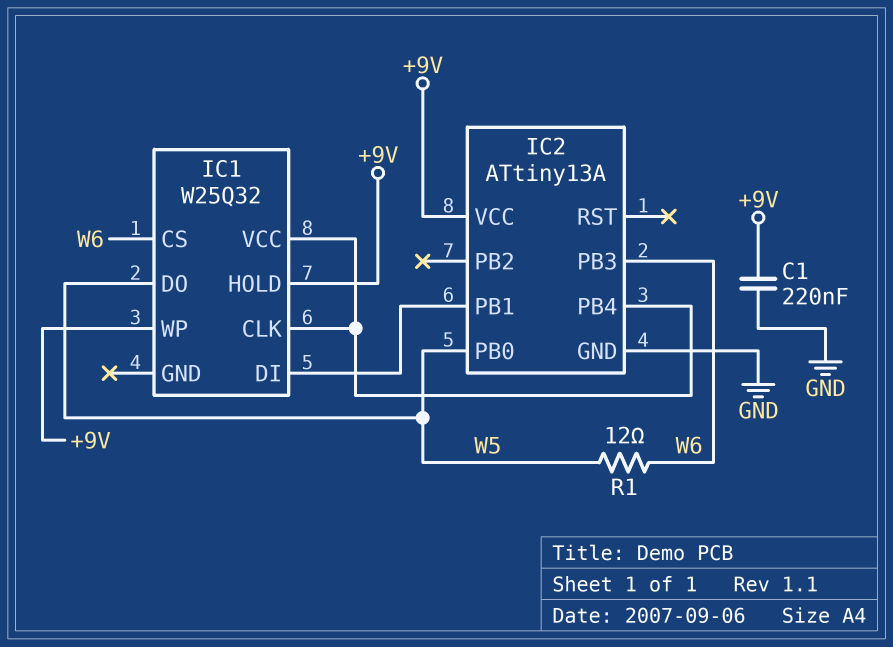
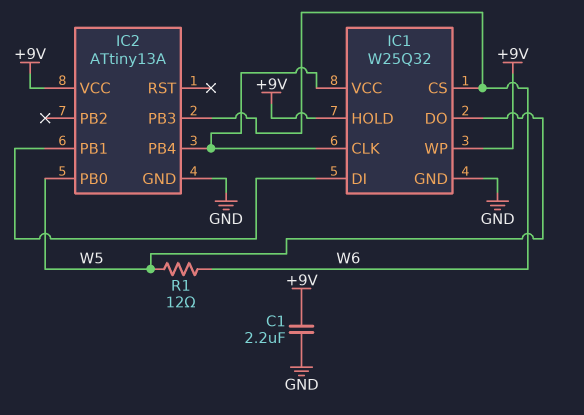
C1: 220nF (+9V, GND) -> 2.2uF (+9V, GND)
IC1 pin GND: none -> GND

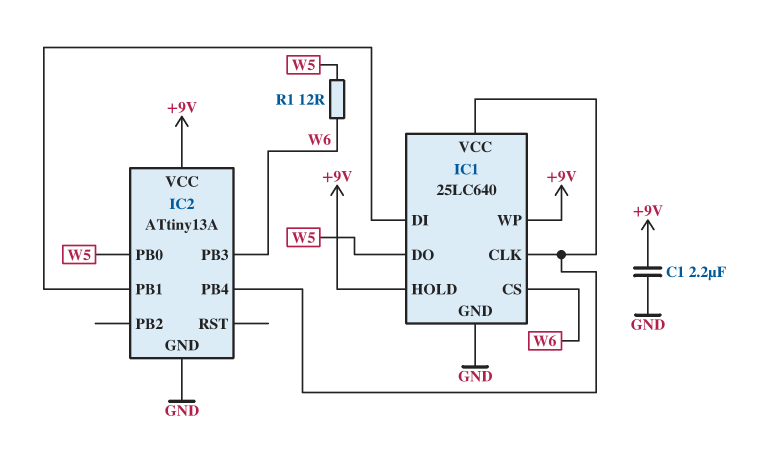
IC1: W25Q32 -> 25LC640

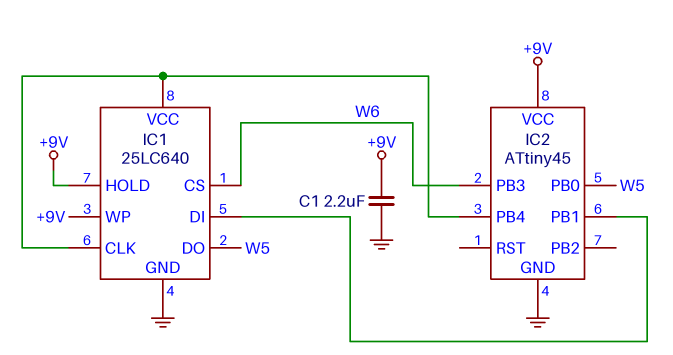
IC2: ATtiny13A -> ATtiny45
R1: 12 (W5, W6) -> none

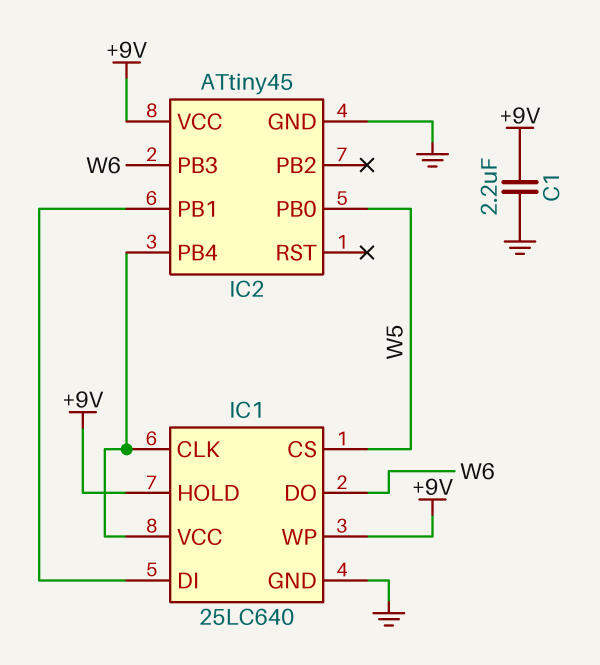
IC1 pin CS: W6 -> W5
IC1 pin DO: W5 -> W6

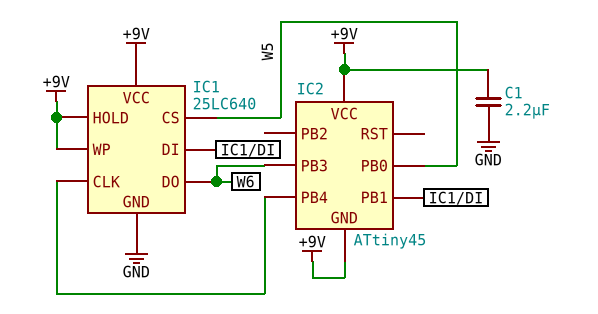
IC1 pin VCC: IC1/CLK -> +9V
IC2 pin GND: GND -> +9V

